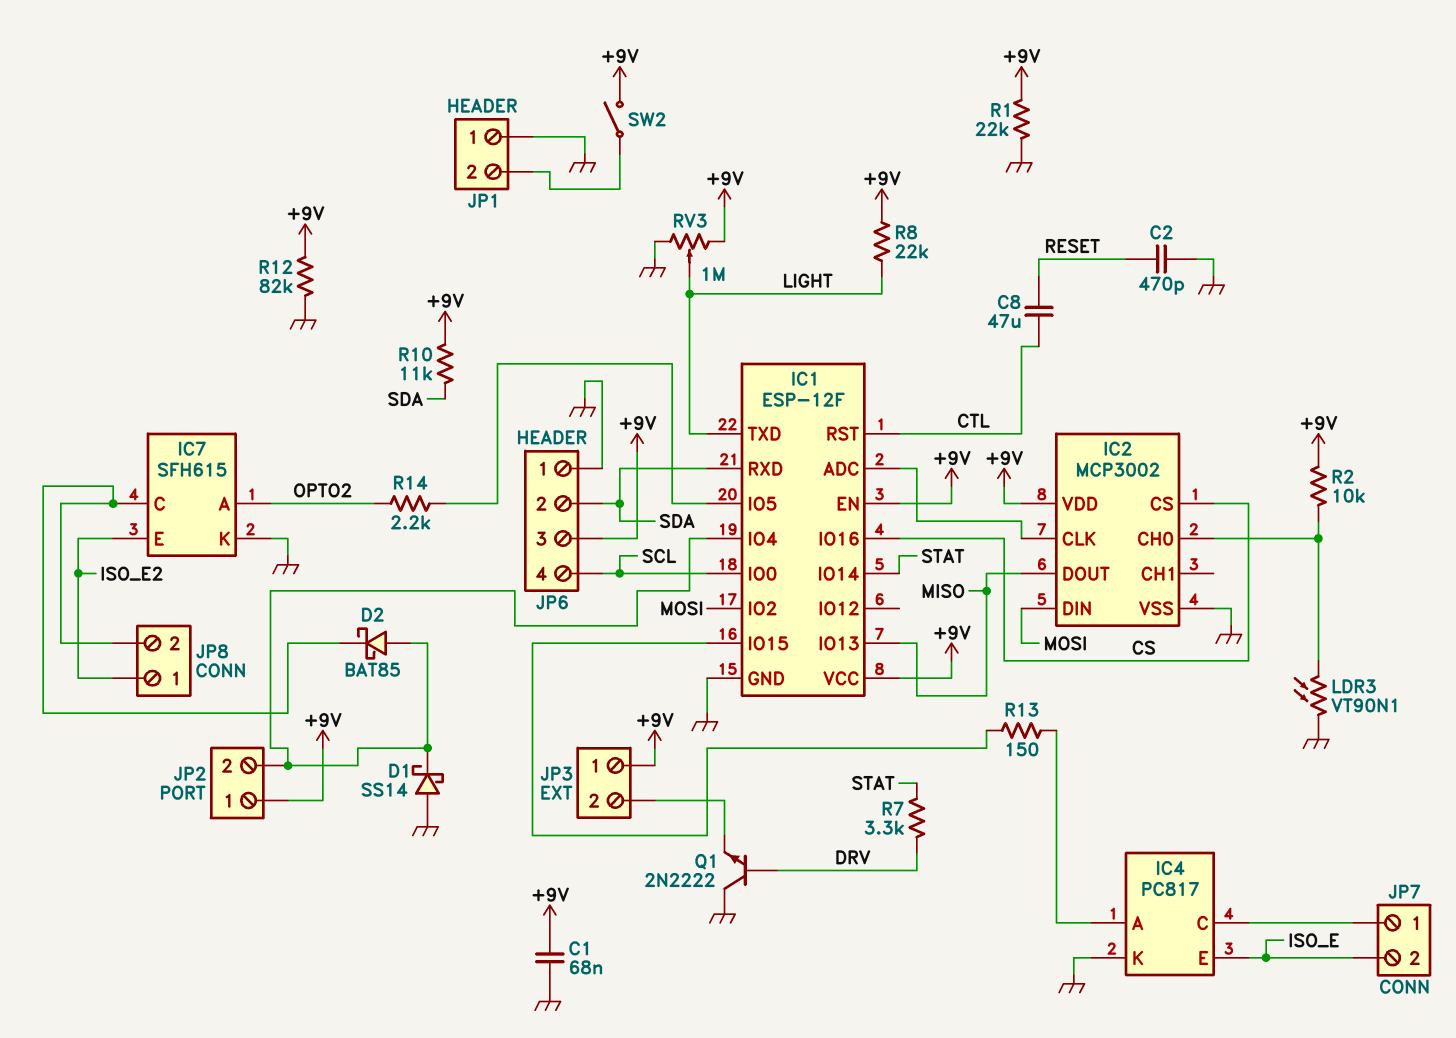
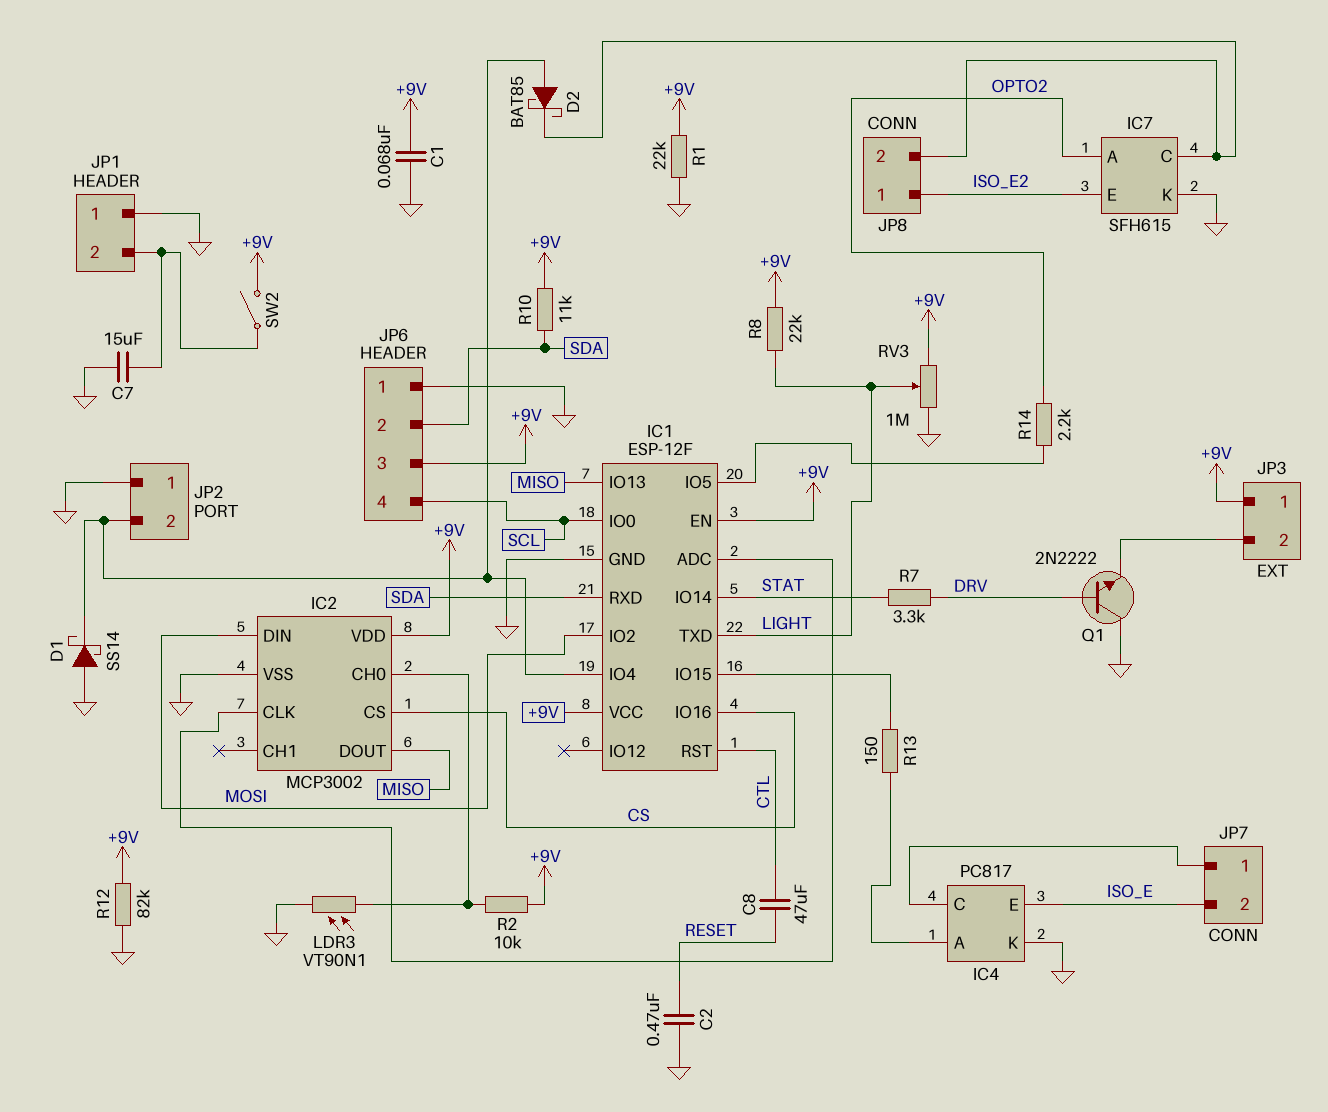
C2: 470pF (GND, RESET) -> 470nF (GND, RESET)
C7: none -> 15uF (GND, JP1/2)
JP2 pin 1: +9V -> GND

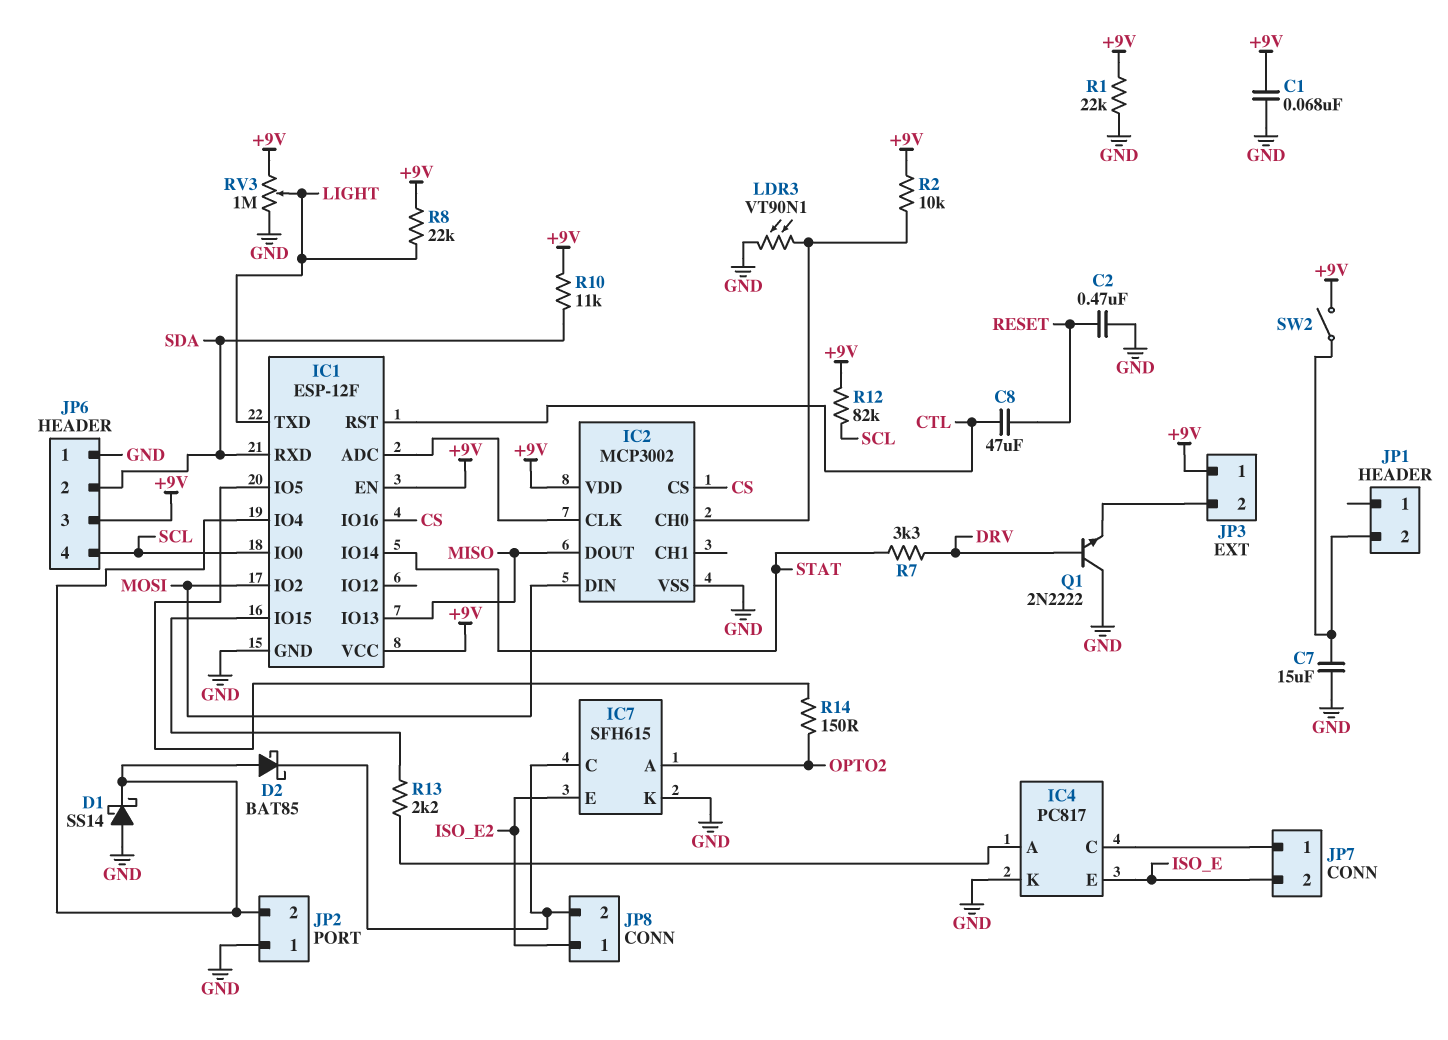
JP1 pin 1: GND -> none
R12: 82k (+9V, GND) -> 82k (+9V, SCL)
R13: 150 (IC1/IO15, IC4/A) -> 2.2k (IC1/IO15, IC4/A)
R14: 2.2k (IC1/IO5, OPTO2) -> 150 (IC1/IO5, OPTO2)

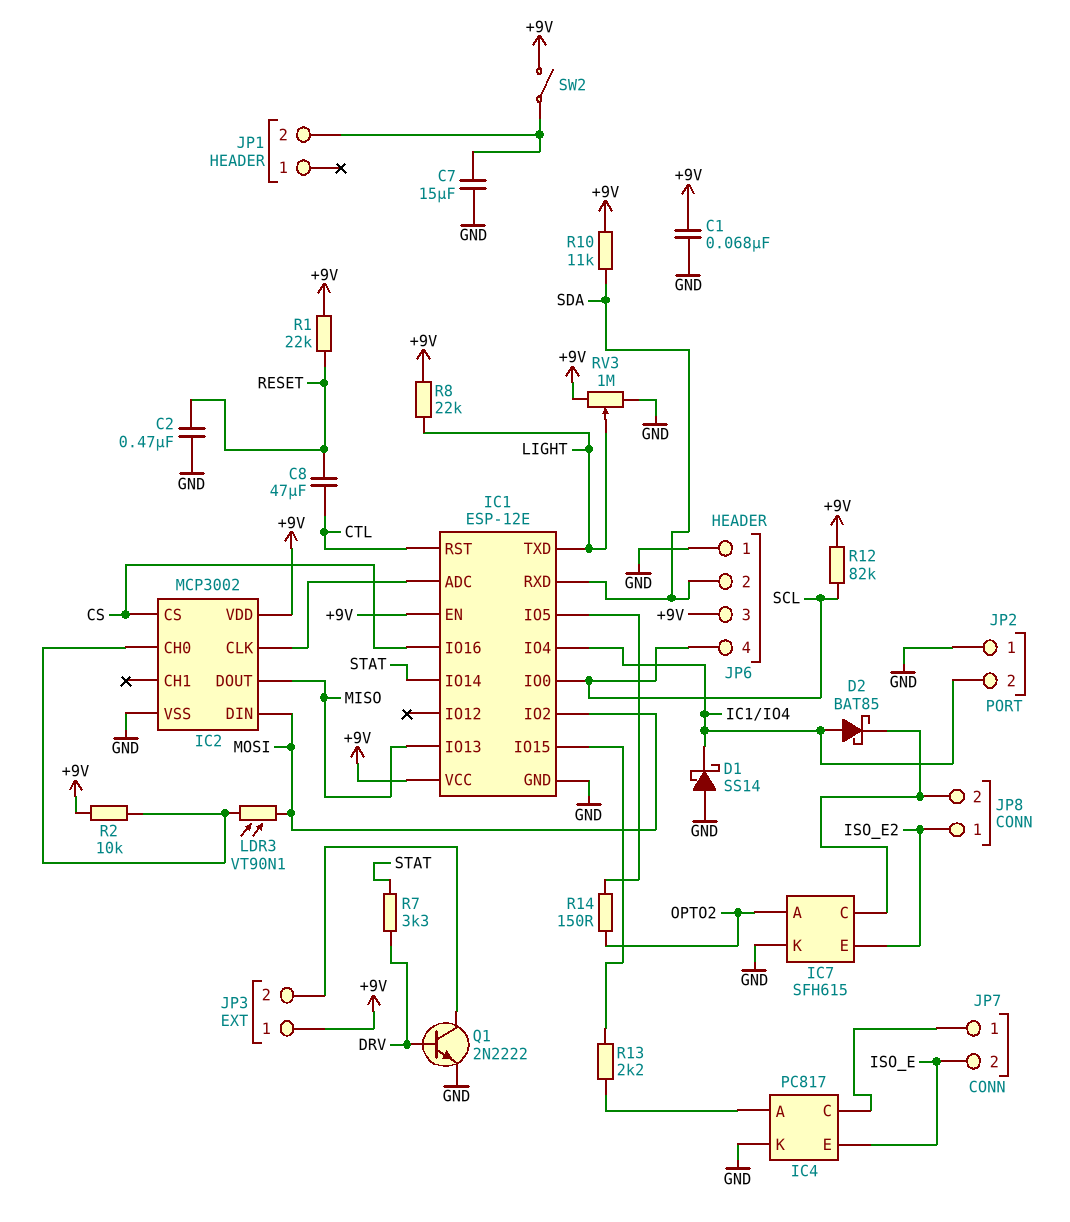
IC1: ESP-12F -> ESP-12E
LDR3: VT90N1 (GND, IC2/CH0) -> VT90N1 (IC2/CH0, MOSI)
Q1: NPN 2N2222 (B DRV, C GND, E JP3/2) -> NPN 2N2222 (B DRV, C JP3/2, E GND)
R1: 22k (+9V, GND) -> 22k (+9V, RESET)

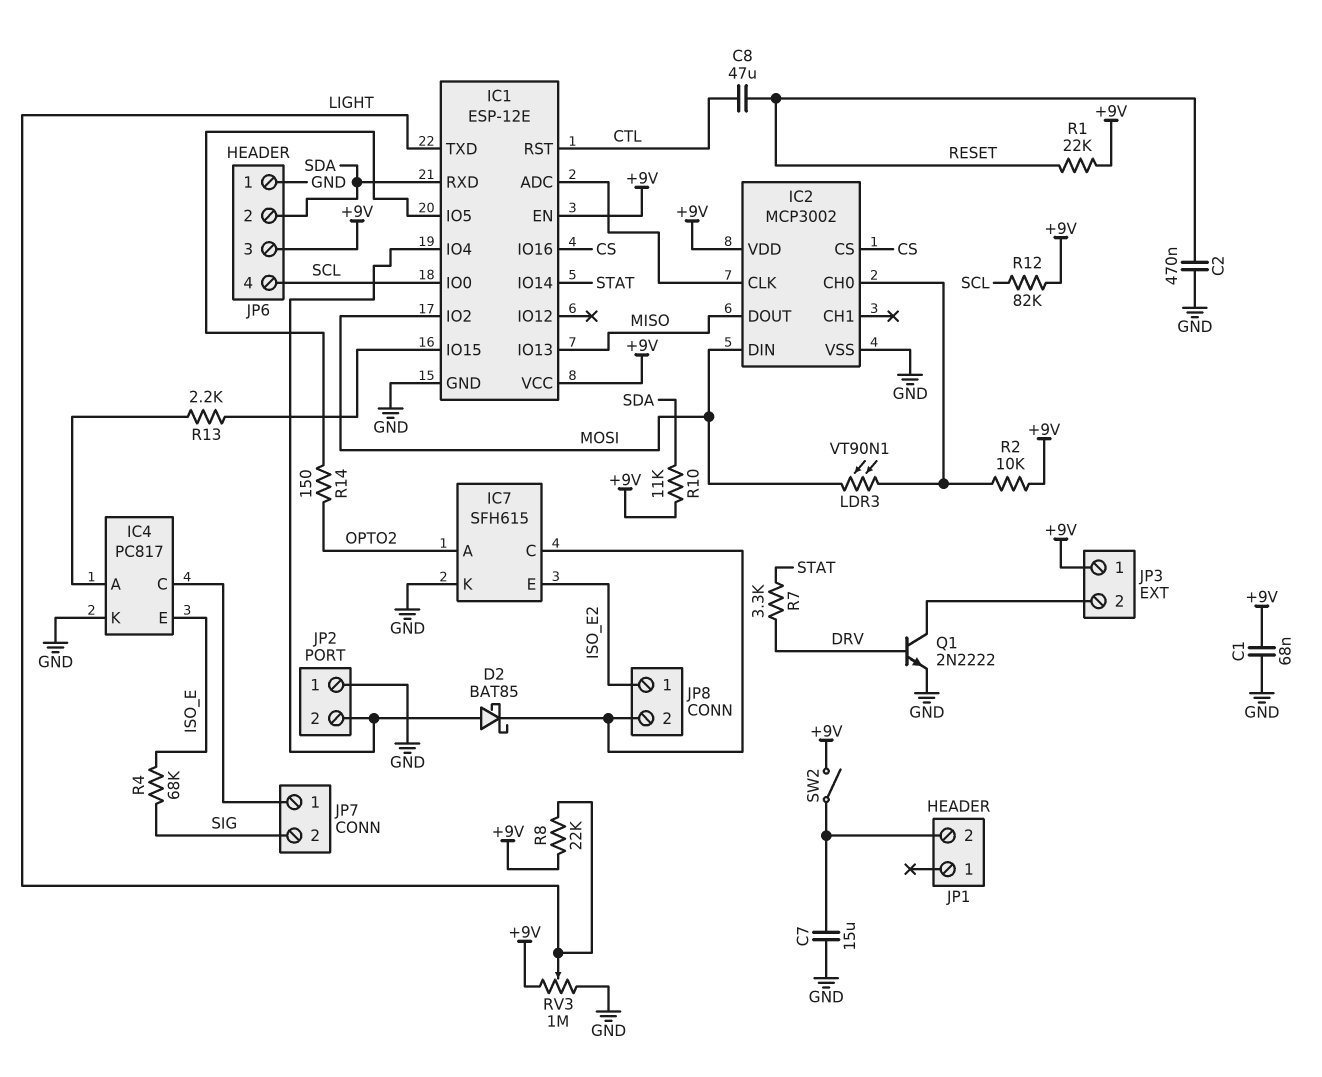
D1: schottky SS14 (A GND, K IC1/IO4) -> none
JP7 pin 2: ISO_E -> SIG
R4: none -> 68k (ISO_E, SIG)

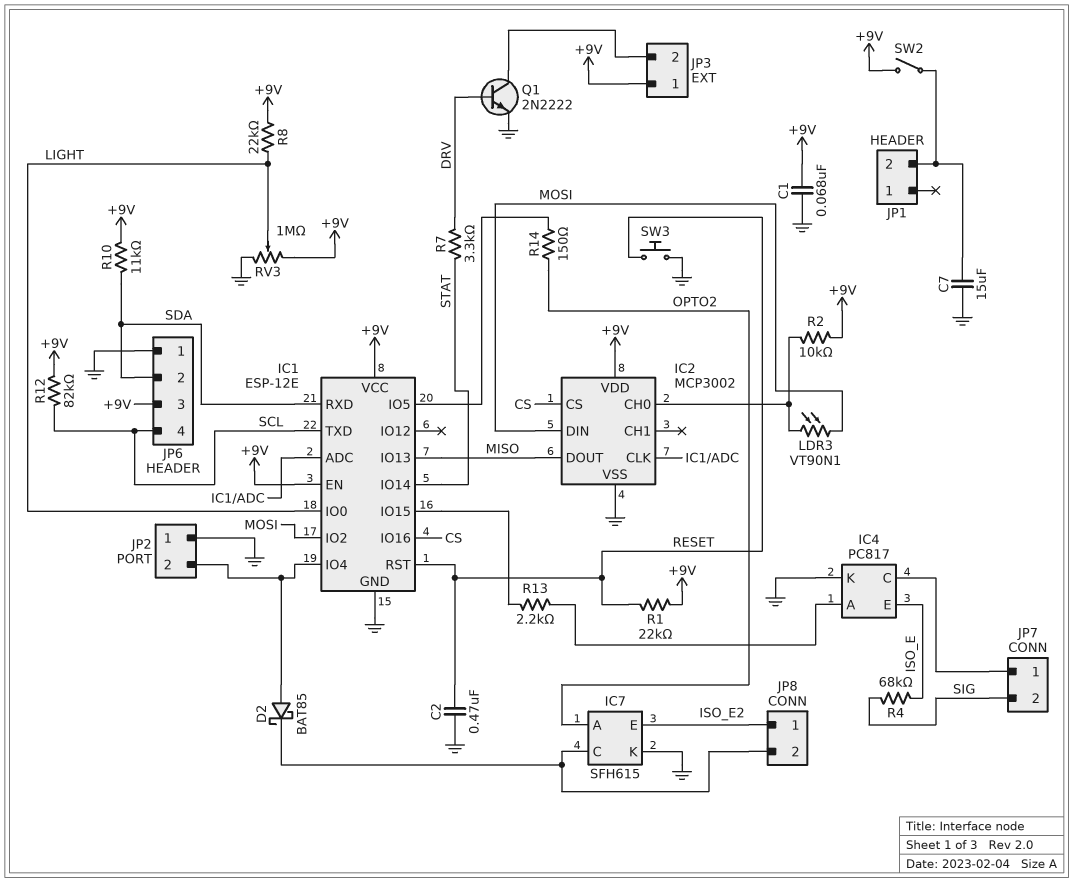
C8: 47uF (CTL, RESET) -> none
IC1 pin IO0: SCL -> LIGHT
IC1 pin RST: CTL -> RESET
IC1 pin TXD: LIGHT -> SCL
SW3: none -> button (GND, RESET)

